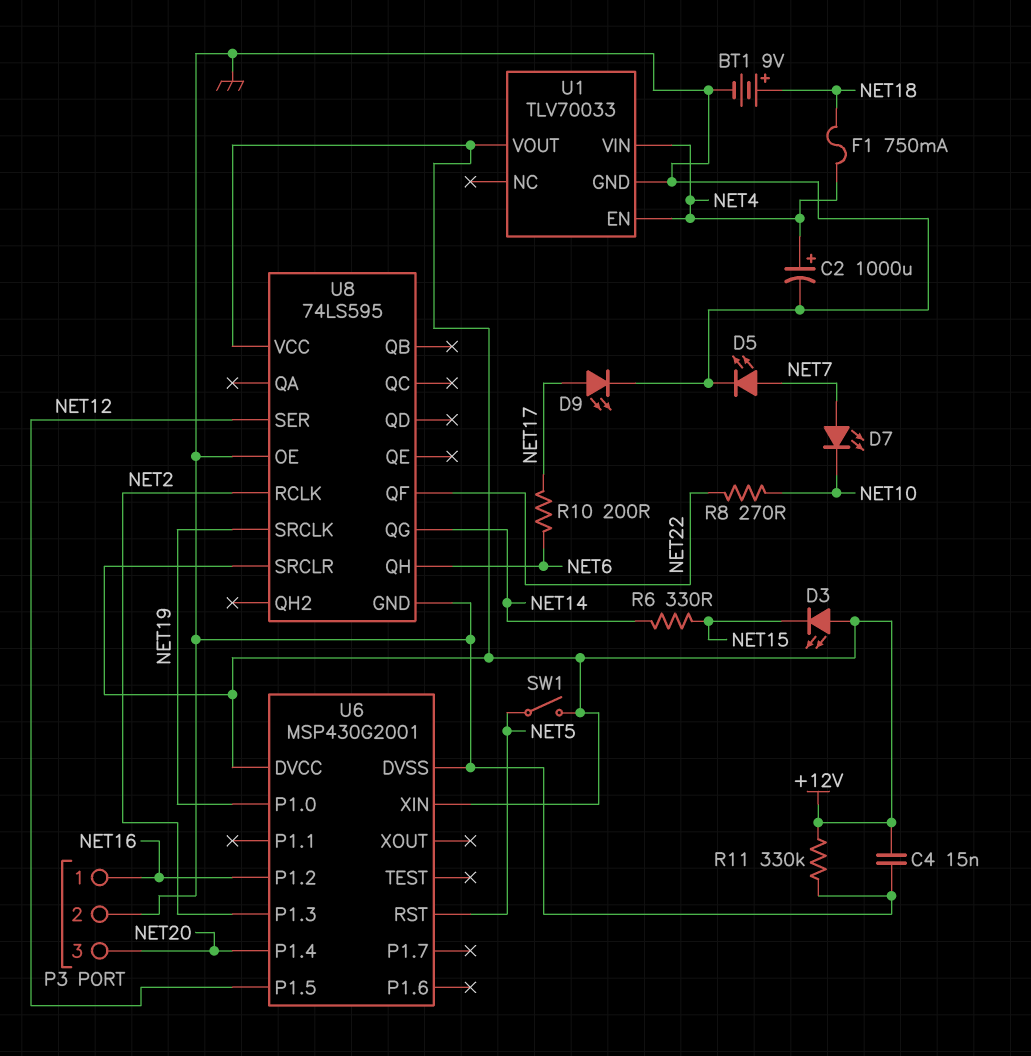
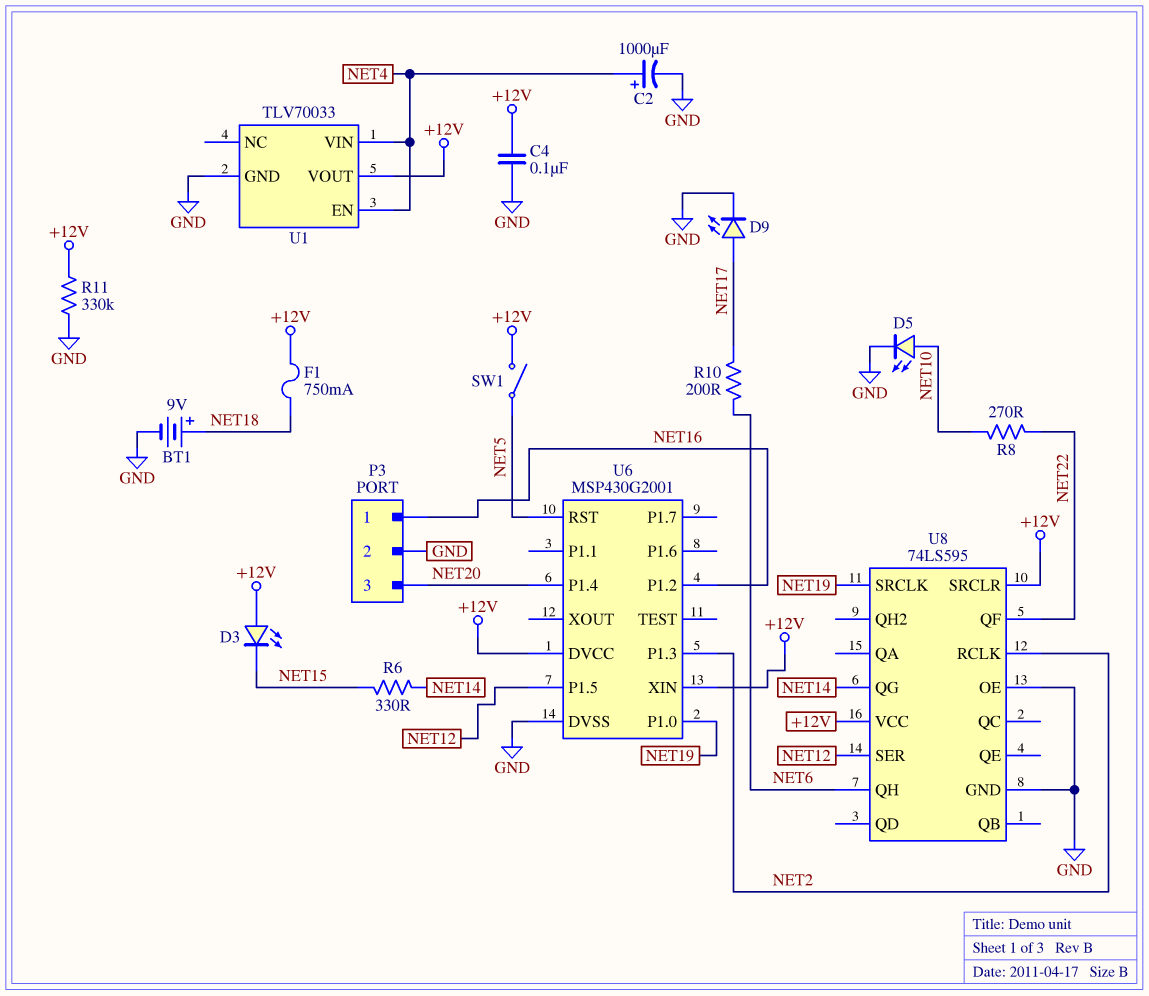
C4: 15nF (+12V, GND) -> 100nF (+12V, GND)
D5: LED (A NET7, K GND) -> LED (A NET10, K GND)
D7: LED (A NET7, K NET10) -> none
F1: 750mA (NET4, NET18) -> 750mA (+12V, NET18)

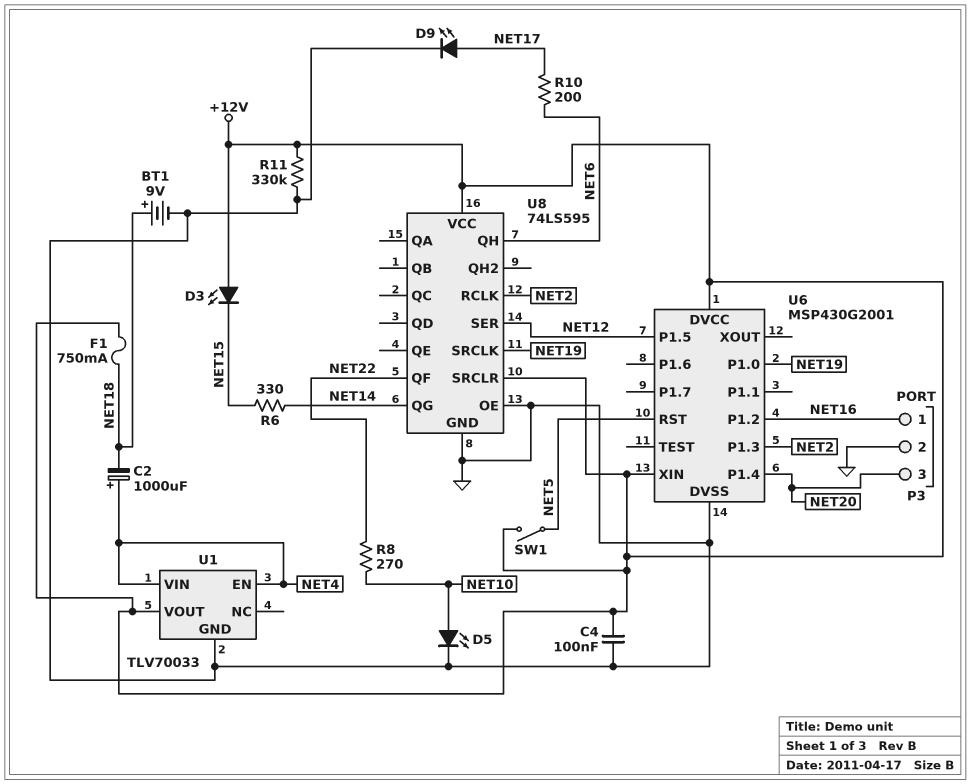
C2: 1000uF (plus NET4, minus GND) -> 1000uF (plus NET4, minus NET18)

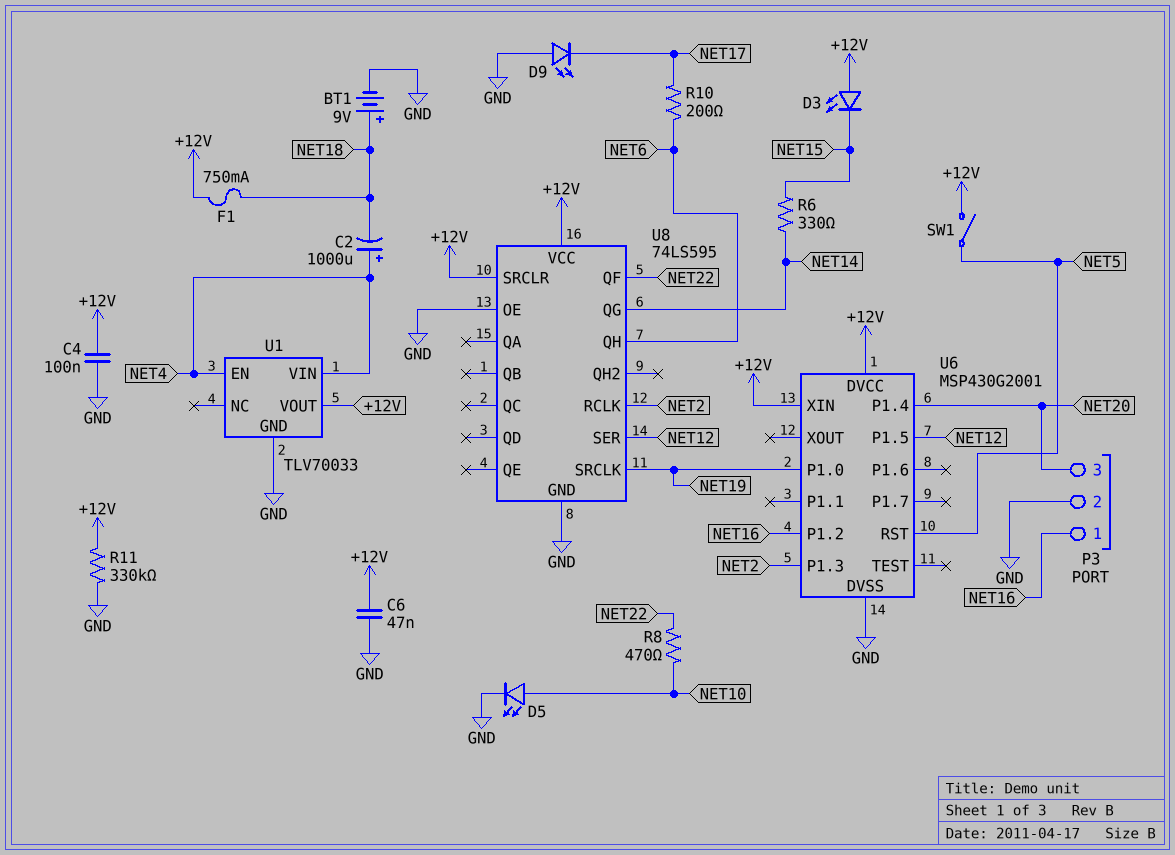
C6: none -> 47nF (+12V, GND)
D9: LED (A NET17, K GND) -> LED (A GND, K NET17)
R8: 270 (NET10, NET22) -> 470 (NET10, NET22)

